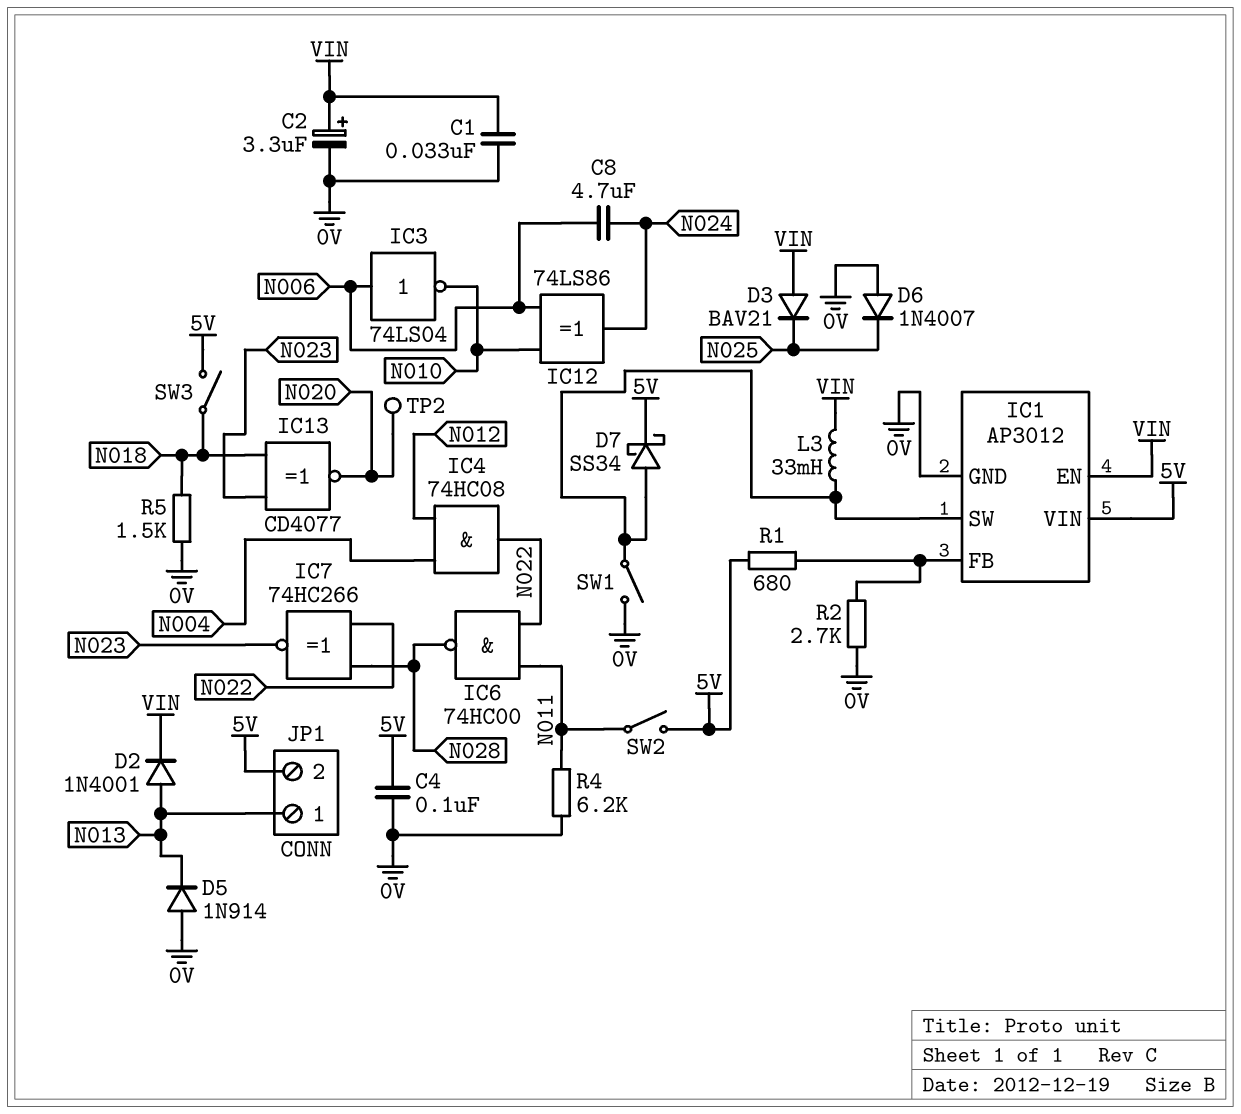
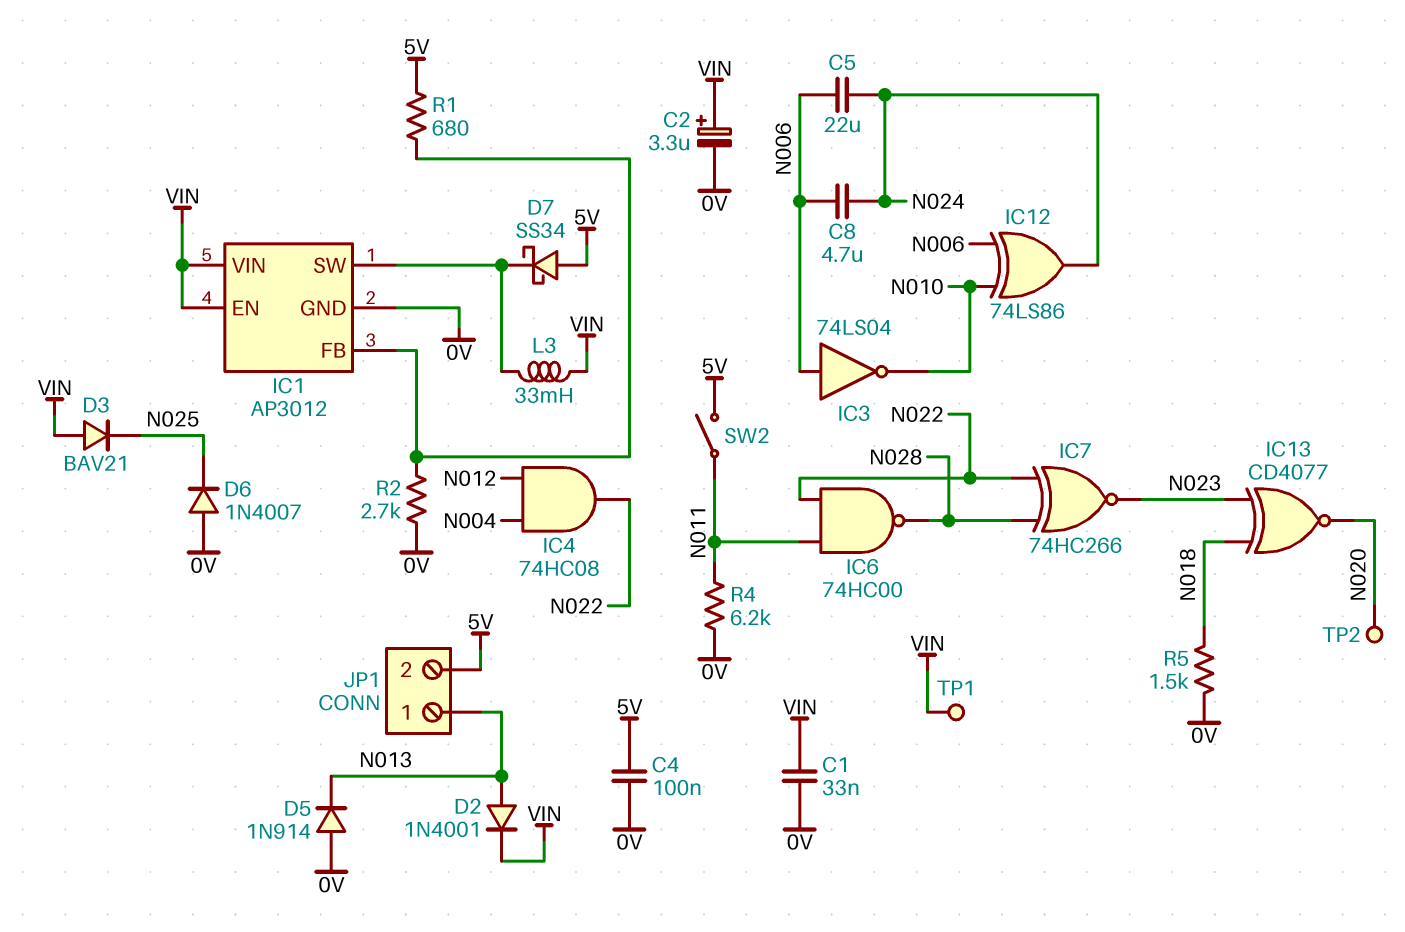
C5: none -> 22uF (N006, N024)
D7: schottky SS34 (A IC1/SW, K 5V) -> schottky SS34 (A 5V, K IC1/SW)
IC1 pin VIN: 5V -> VIN
SW1: switch (0V, IC1/SW) -> none
SW3: switch (5V, N018) -> none
TP1: none -> test point (VIN)

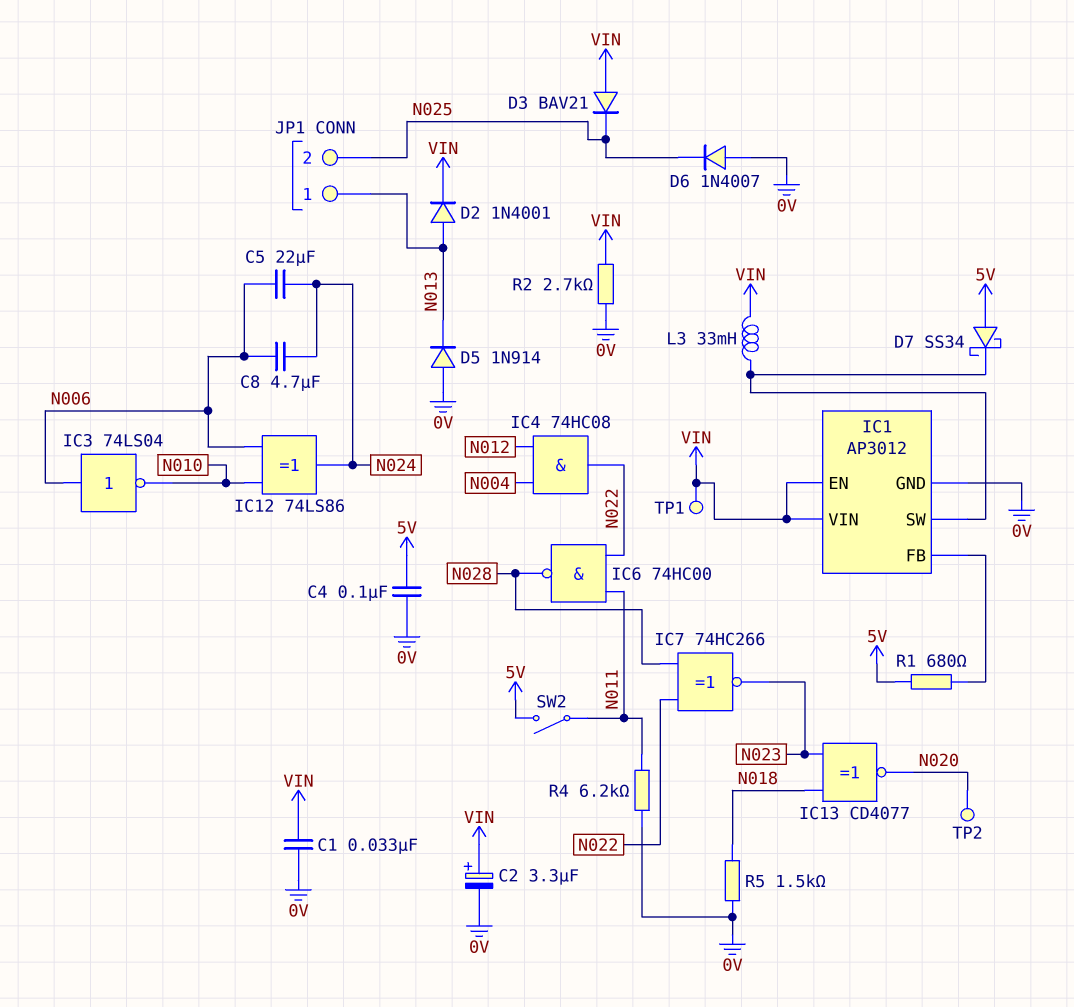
JP1 pin 2: 5V -> N025
R2: 2.7k (0V, IC1/FB) -> 2.7k (0V, VIN)

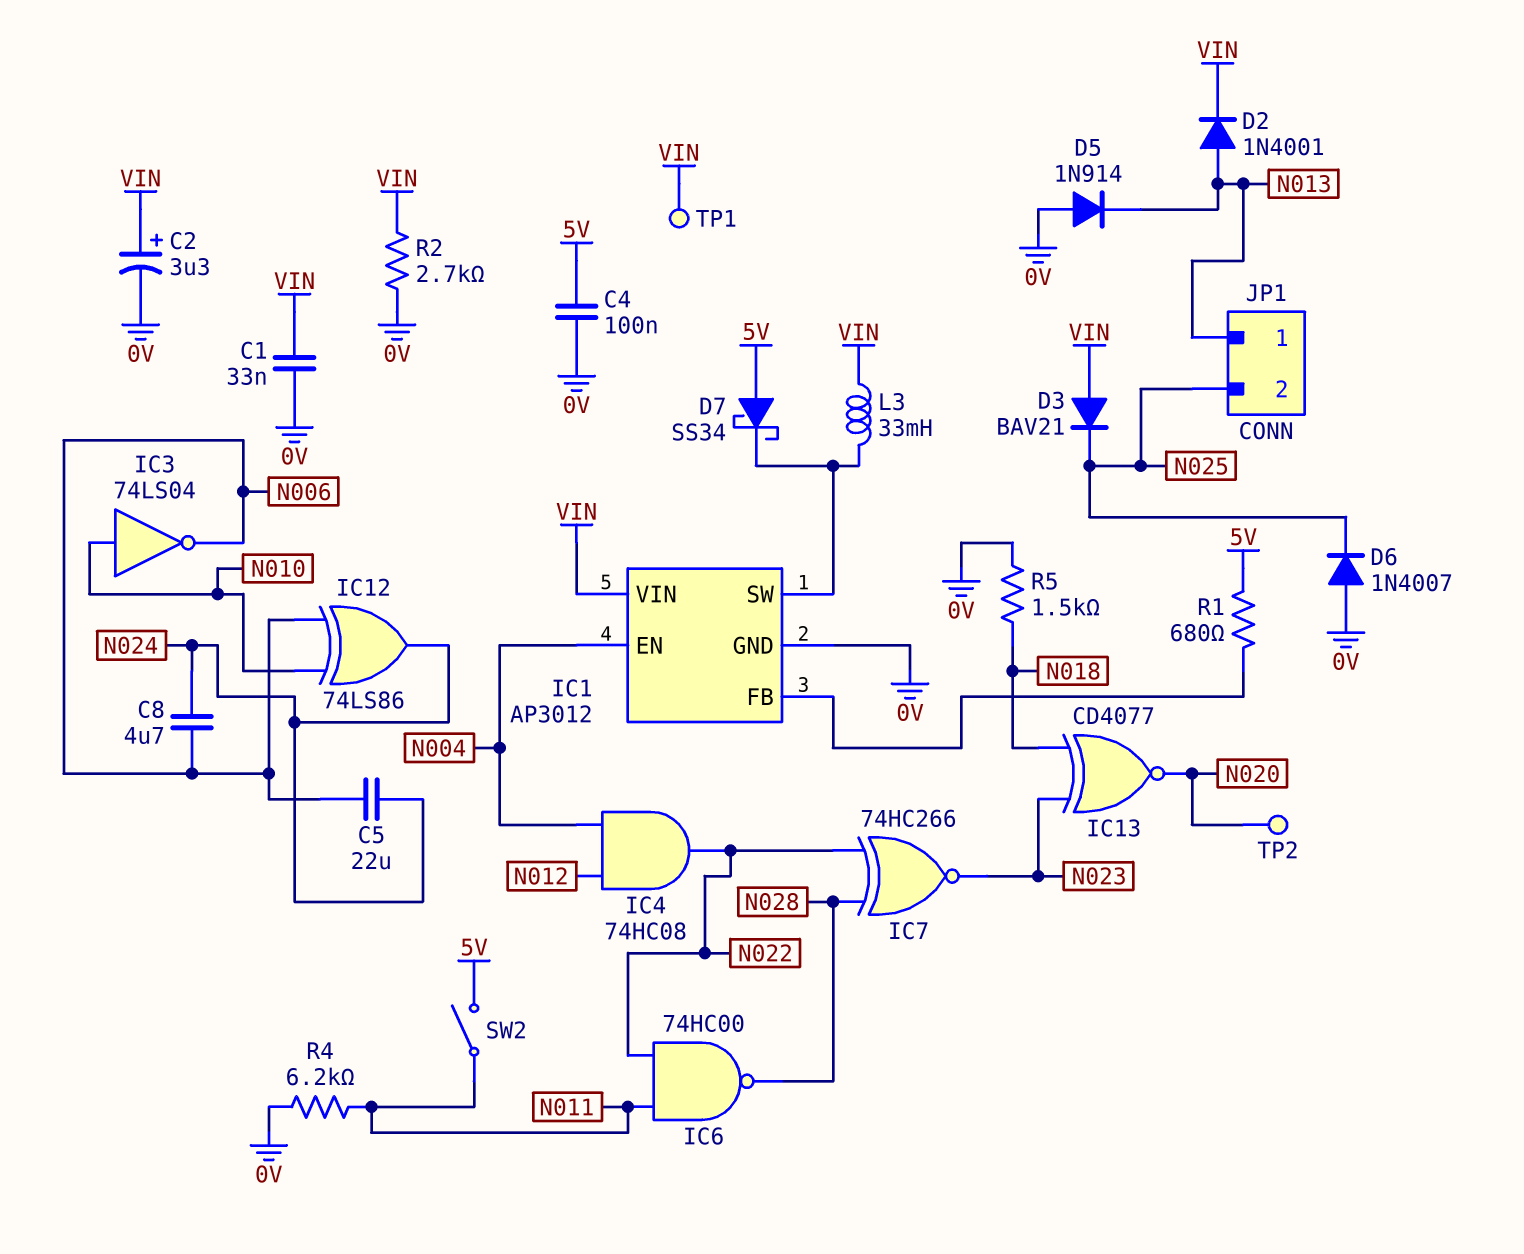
IC1 pin EN: VIN -> N004
IC3: NOT 74LS04 (in N006, out N010) -> NOT 74LS04 (in N010, out N006)

